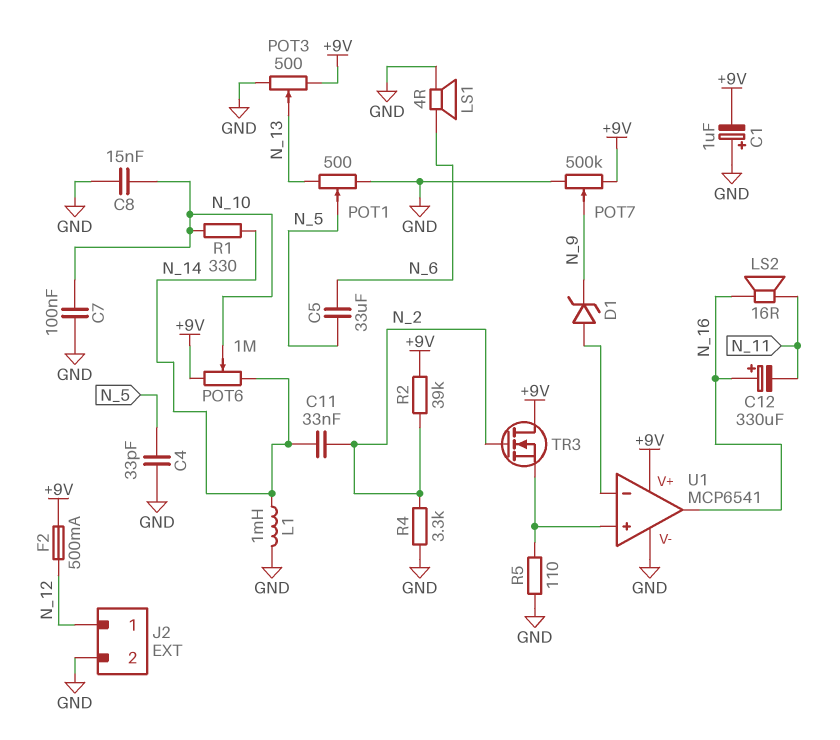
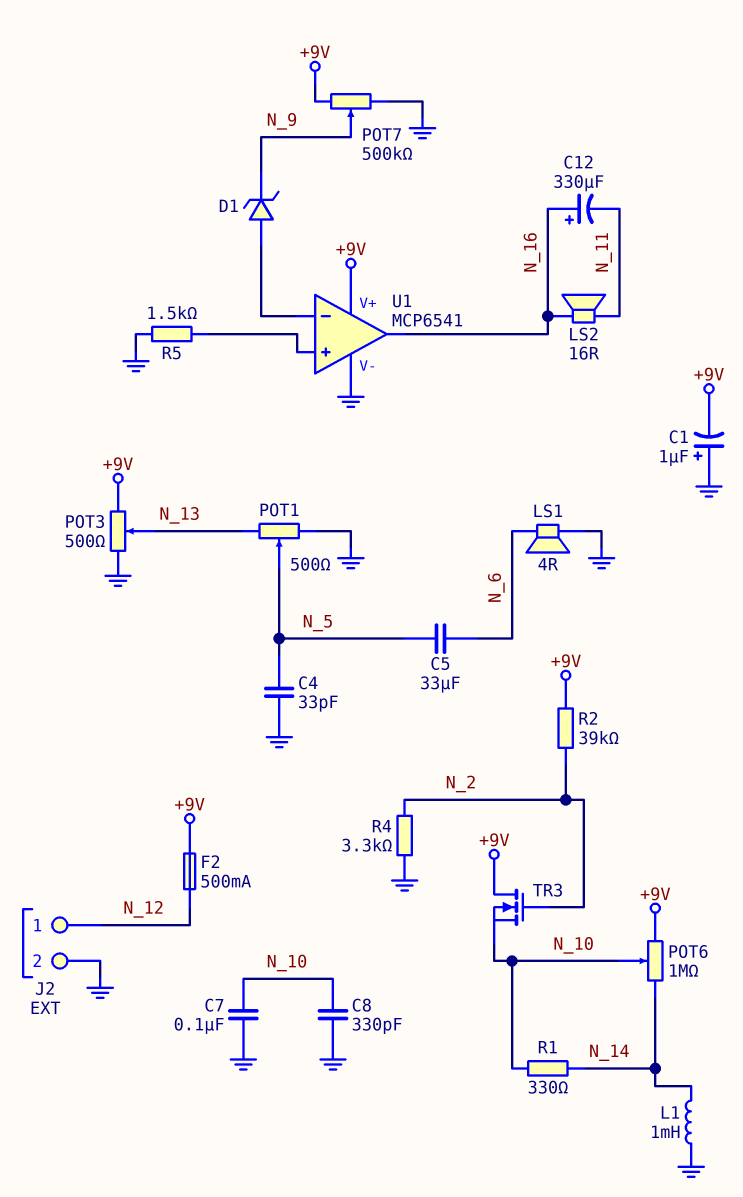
C8: 15nF (GND, N_10) -> 330pF (GND, N_10)
C11: 33nF (N_2, N_14) -> none
R5: 110 (GND, U1/in+) -> 1.5k (GND, U1/in+)
TR3: NMOS (G N_2, D +9V, S U1/in+) -> NMOS (G N_2, D +9V, S N_10)

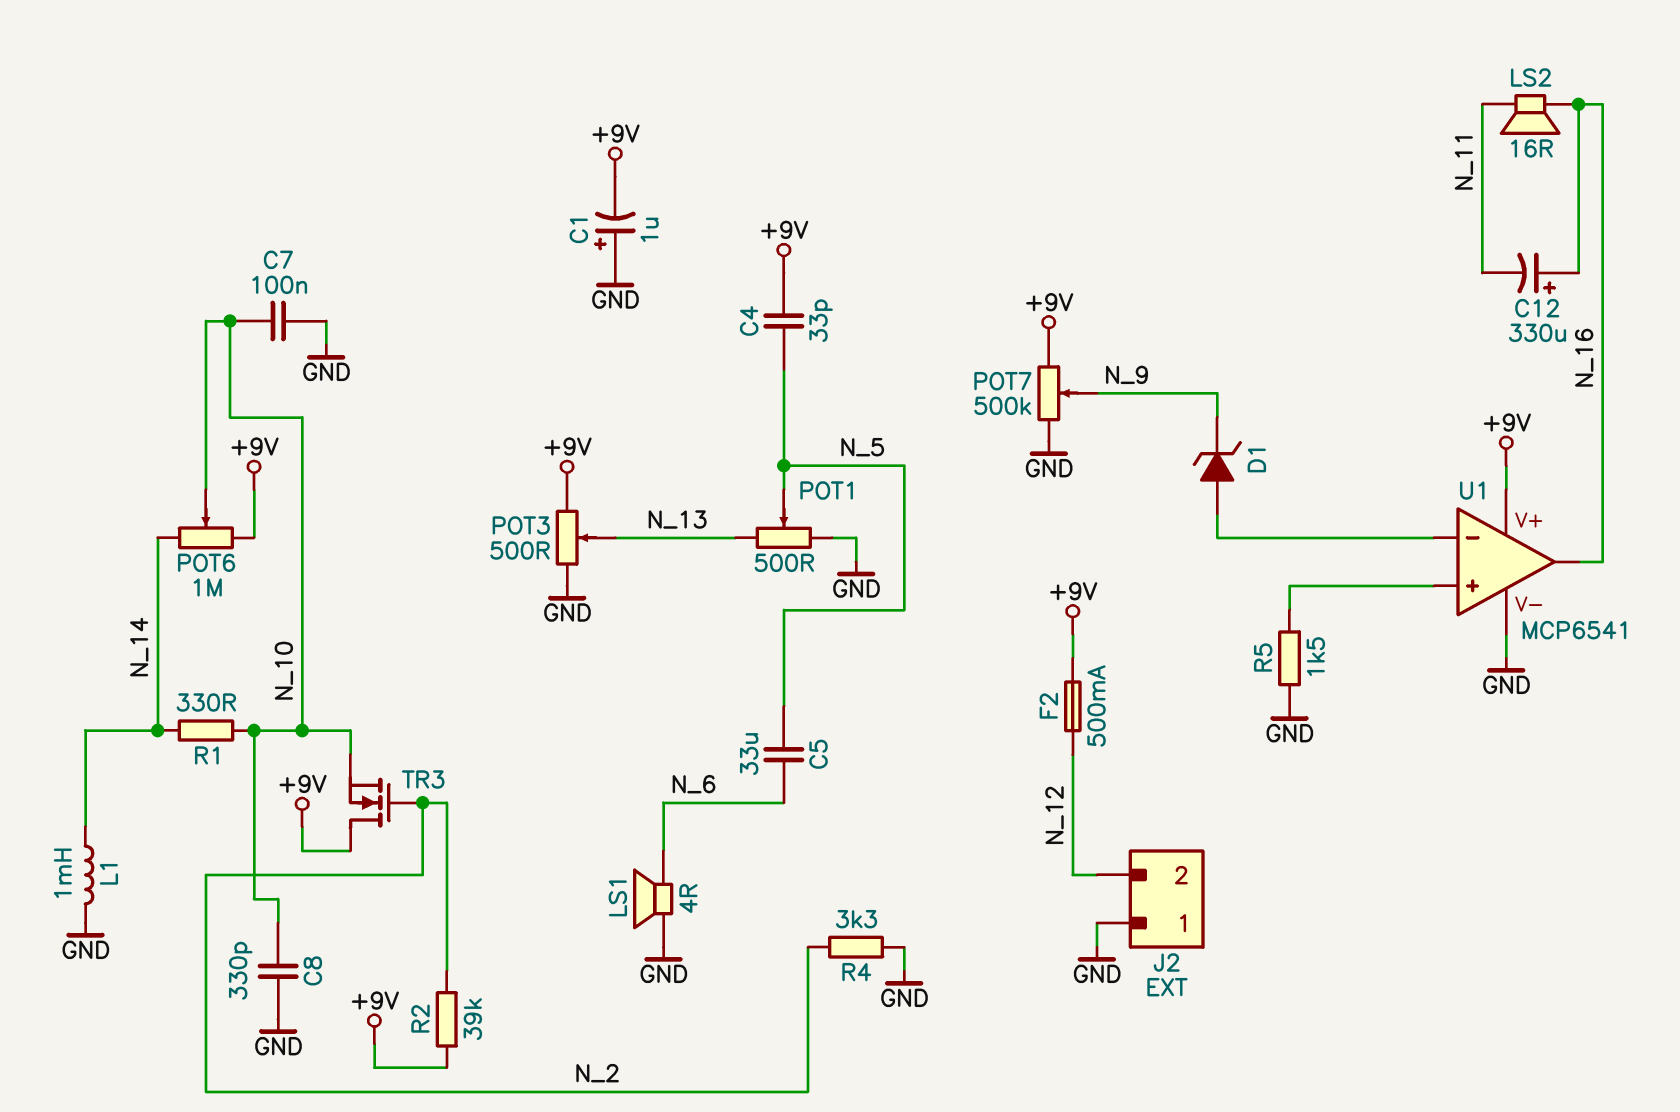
C4: 33pF (GND, N_5) -> 33pF (+9V, N_5)
J2 pin 1: N_12 -> GND
J2 pin 2: GND -> N_12

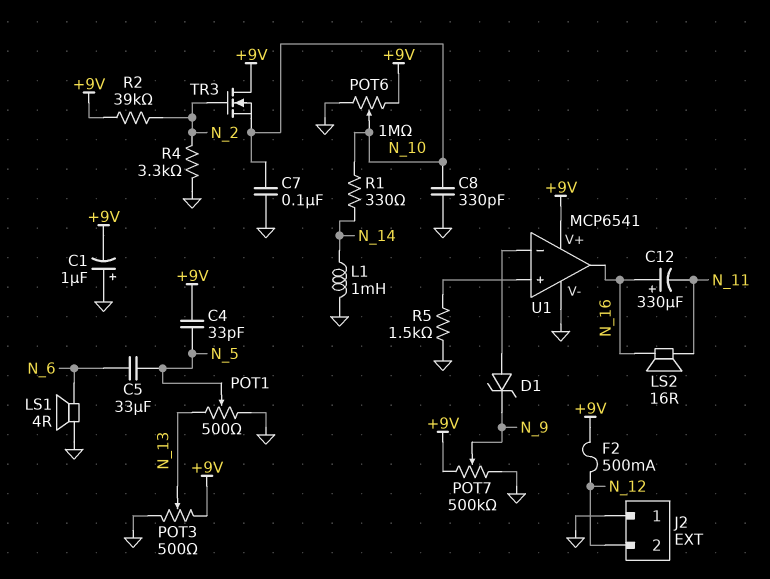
POT6: 1M (+9V, N_14, wiper N_10) -> 1M (+9V, GND, wiper N_10)

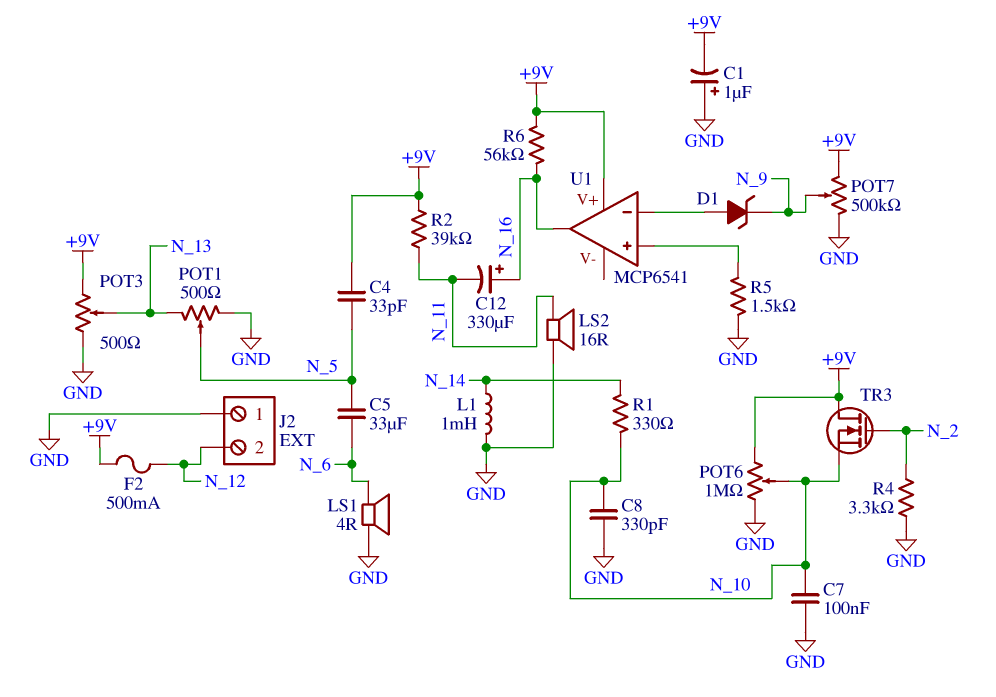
LS2: speaker 16R (N_11, N_16) -> speaker 16R (GND, N_11)
R2: 39k (+9V, N_2) -> 39k (+9V, N_11)
R6: none -> 56k (+9V, N_16)
U1 pin V-: GND -> none

